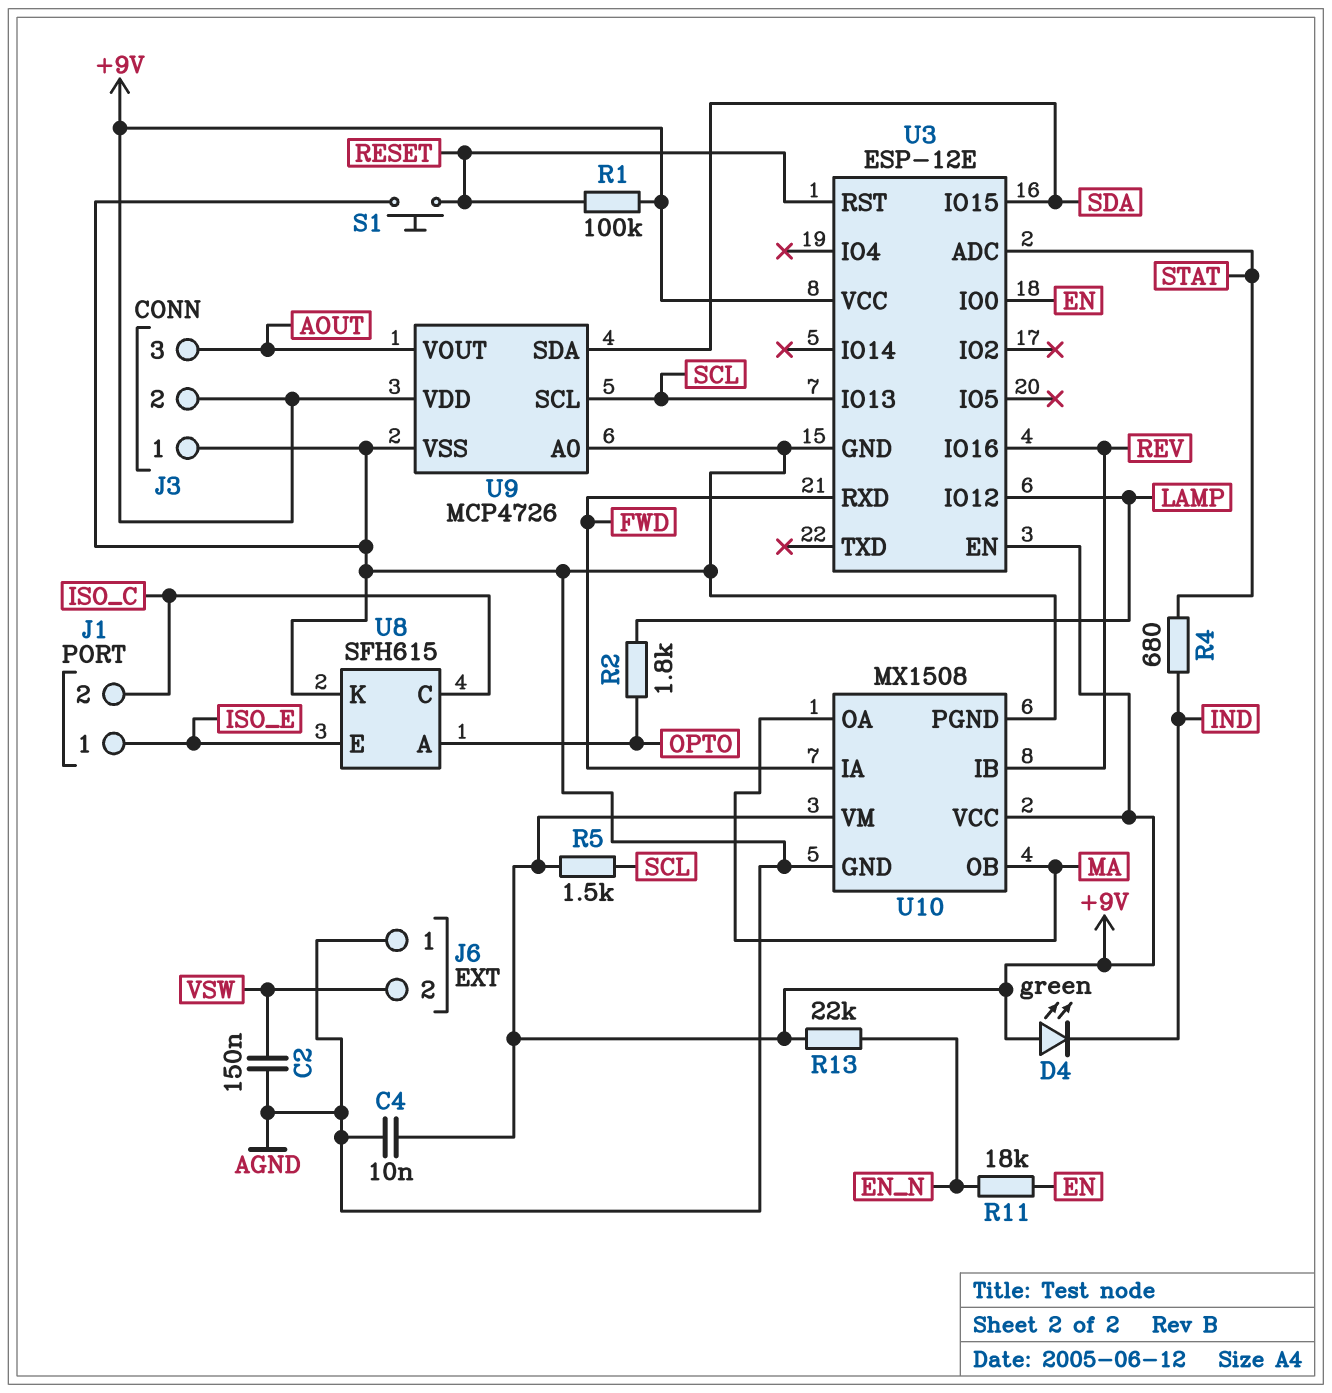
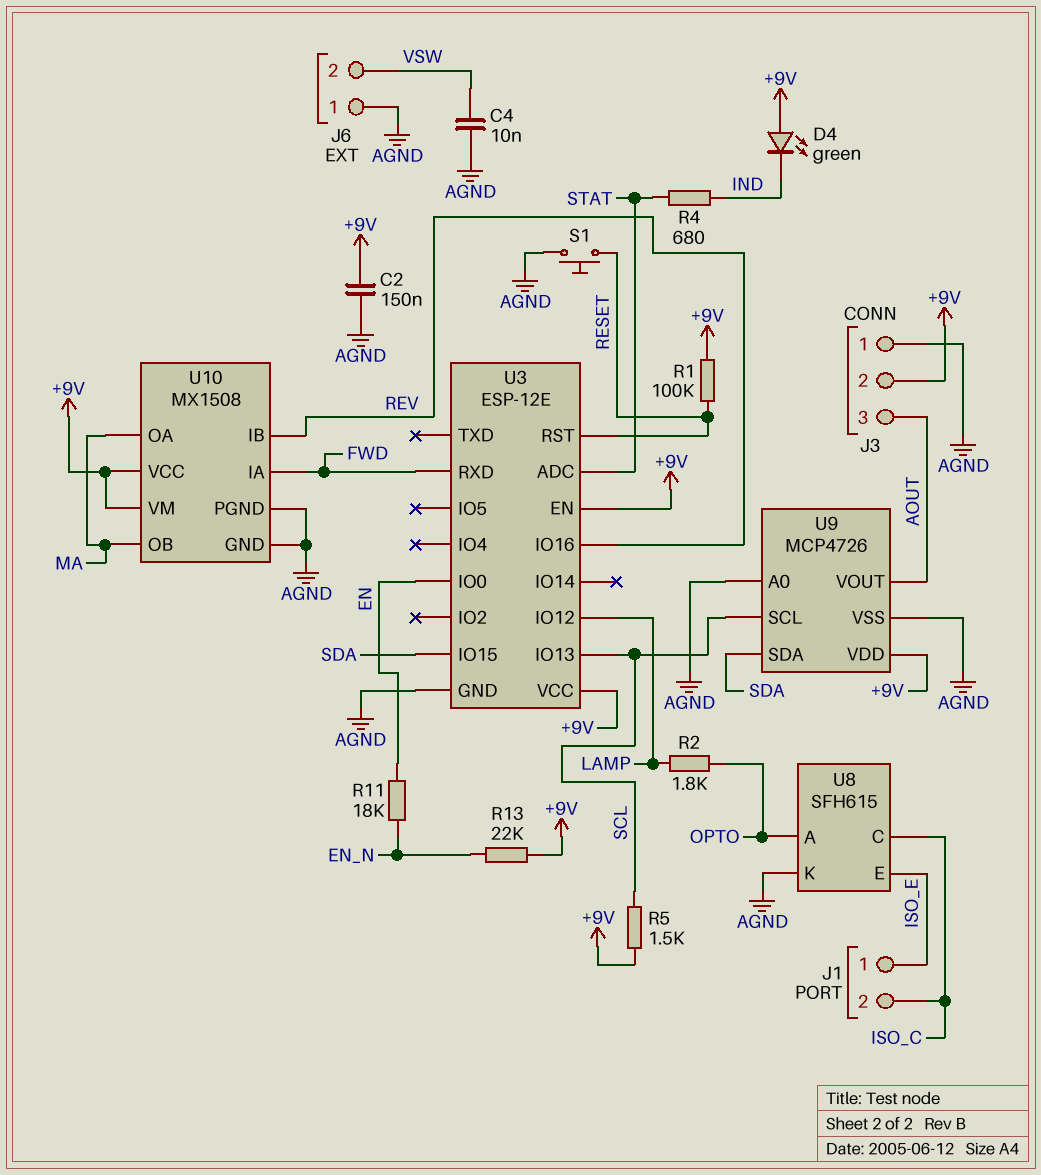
C2: 150nF (AGND, VSW) -> 150nF (+9V, AGND)
C4: 10nF (+9V, AGND) -> 10nF (AGND, VSW)

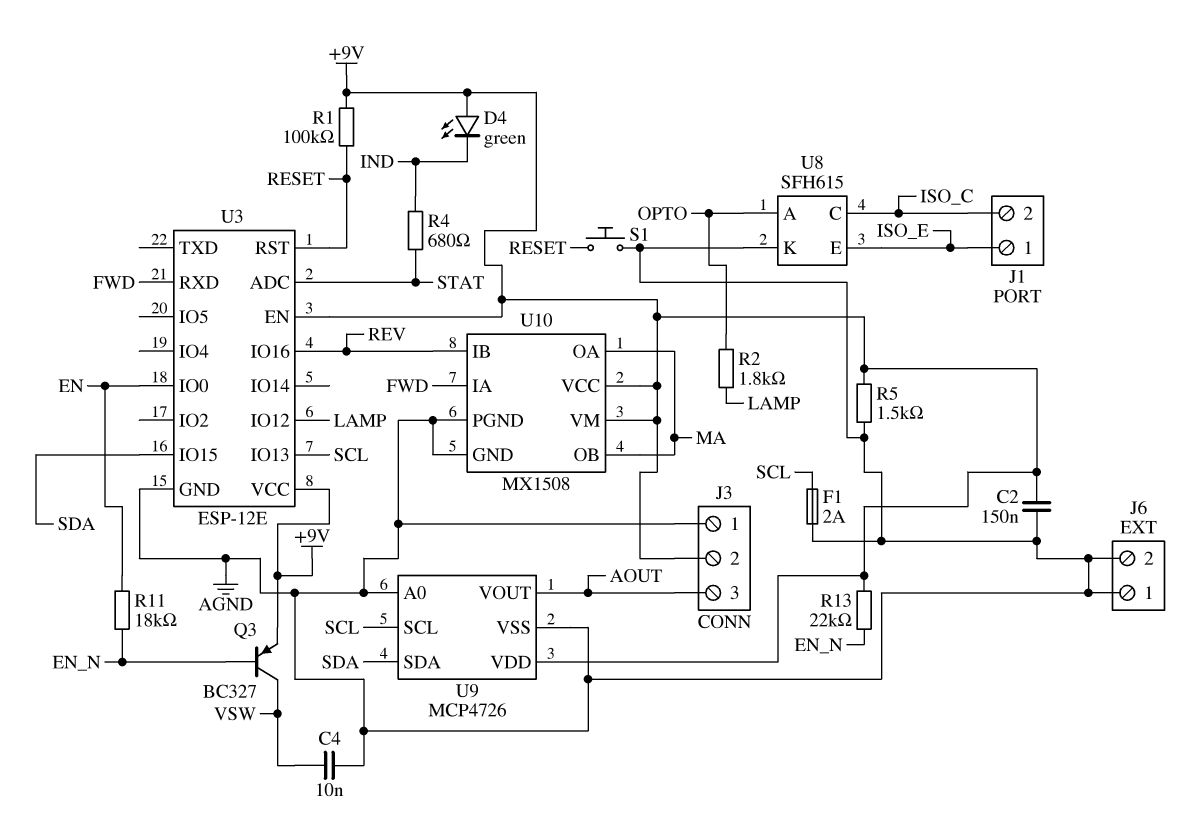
F1: none -> 2A (AGND, SCL)
J6 pin 2: VSW -> AGND
Q3: none -> PNP BC327 (B EN_N, C VSW, E +9V)
R5: 1.5k (+9V, SCL) -> 1.5k (+9V, AGND)

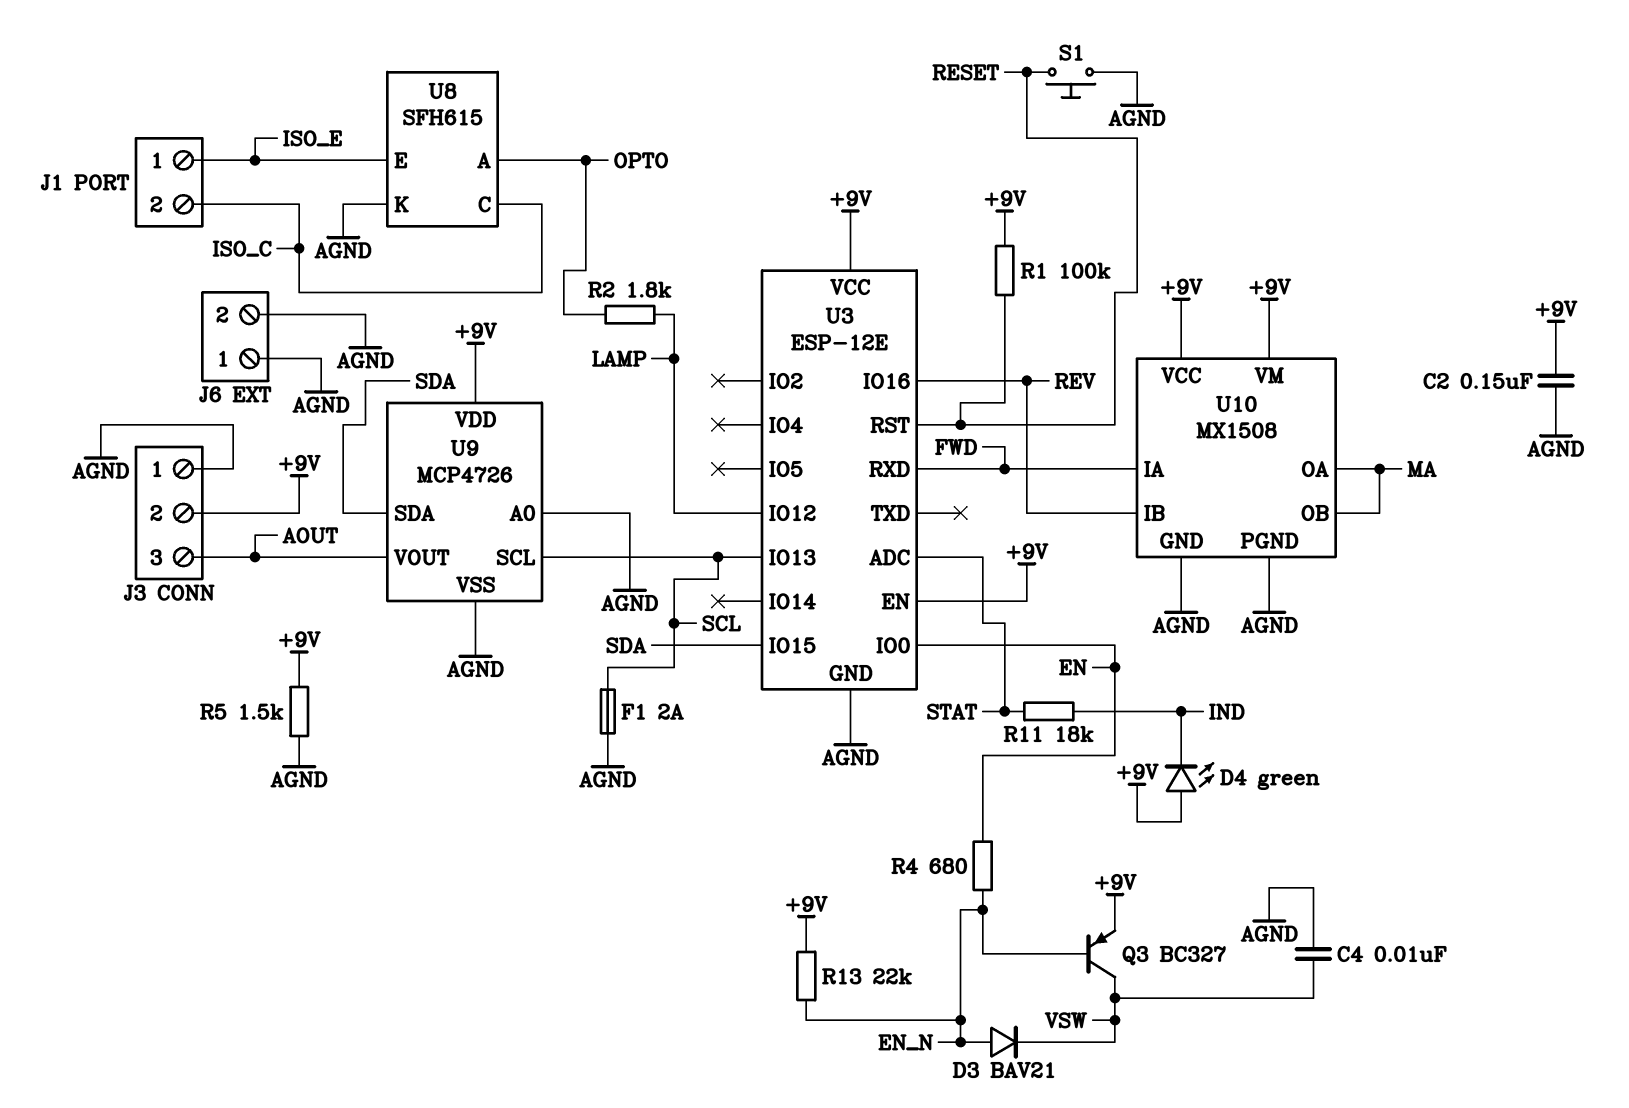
D3: none -> diode BAV21 (A EN_N, K VSW)
R4: 680 (IND, STAT) -> 680 (EN, EN_N)
R11: 18k (EN, EN_N) -> 18k (IND, STAT)

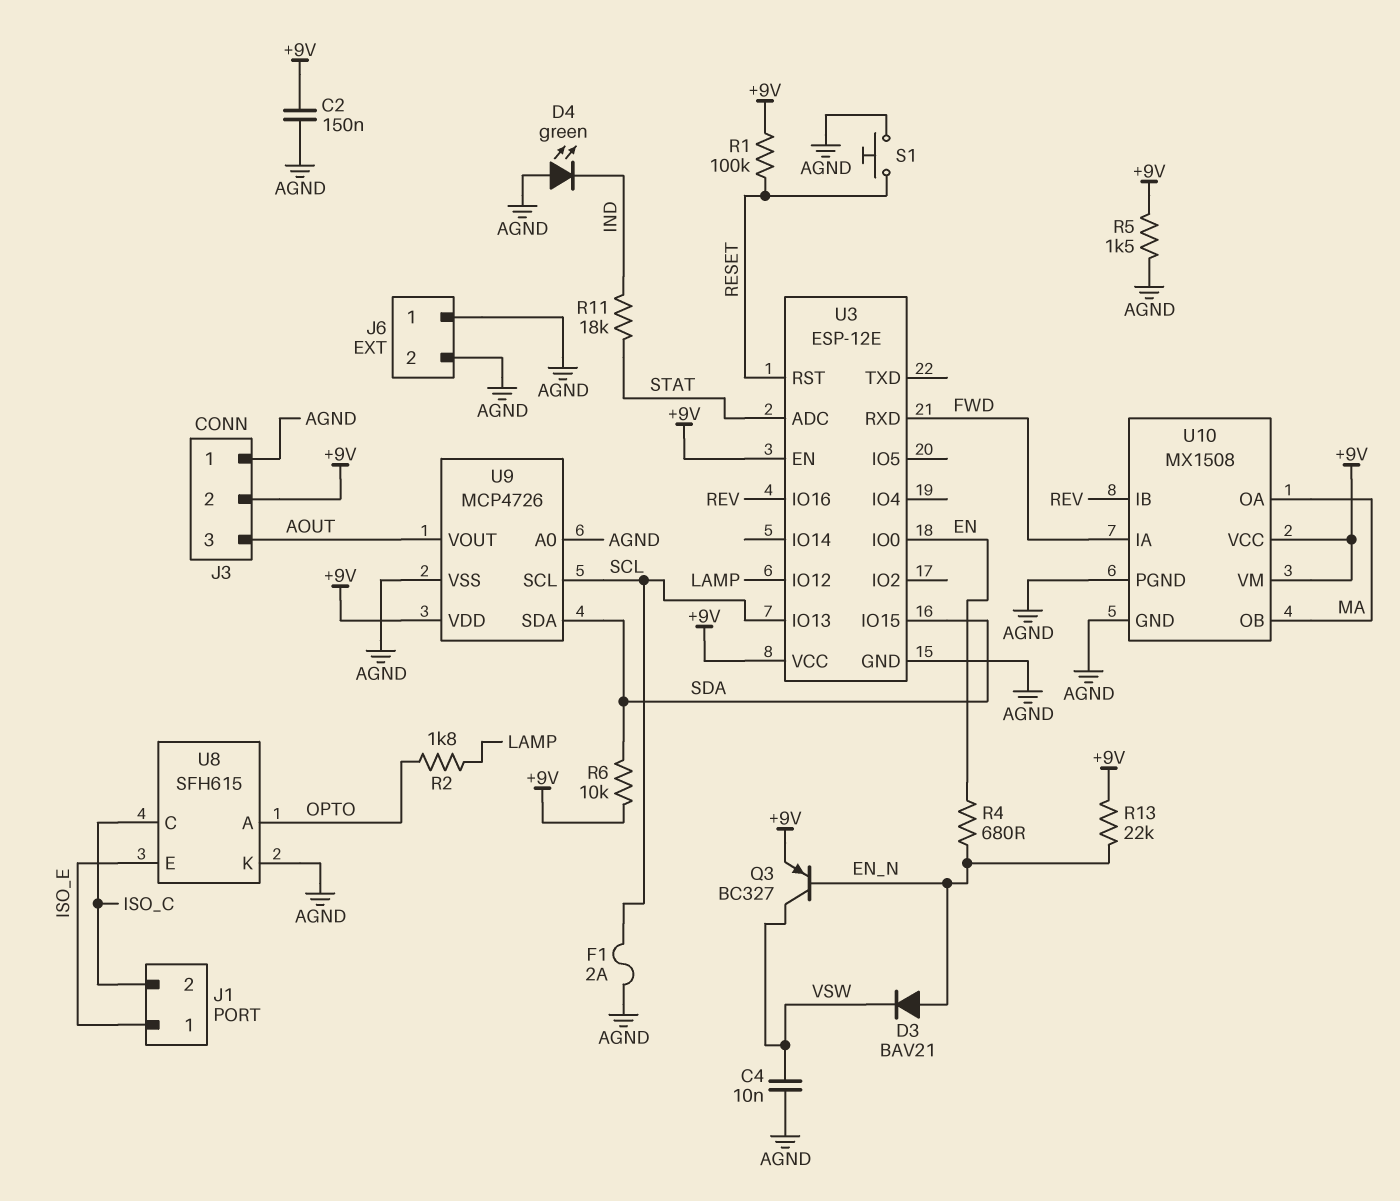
D4: LED green (A +9V, K IND) -> LED green (A AGND, K IND)
R6: none -> 10k (+9V, SDA)

